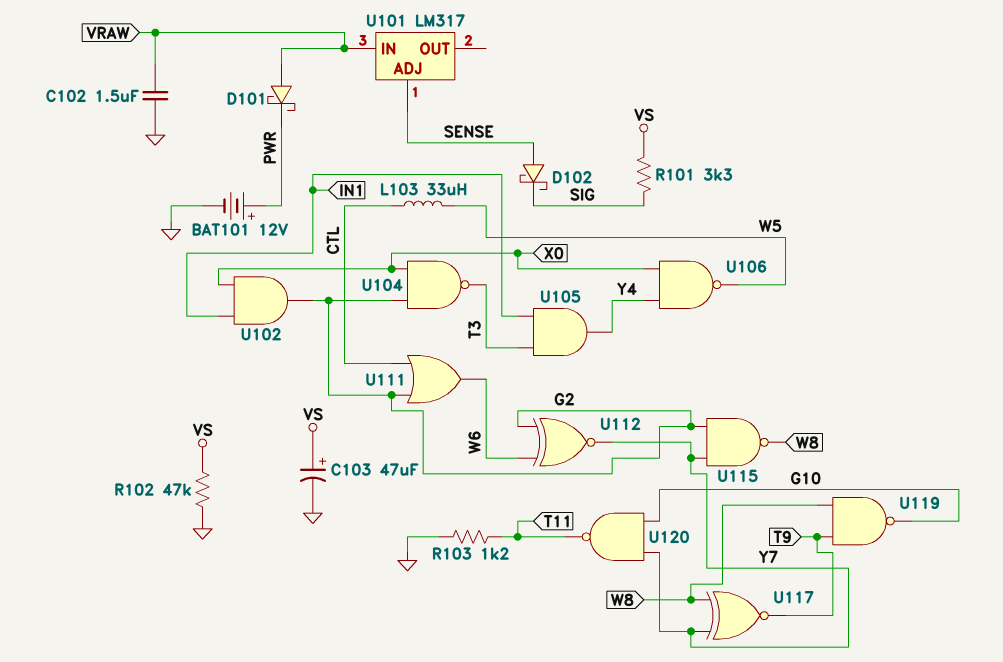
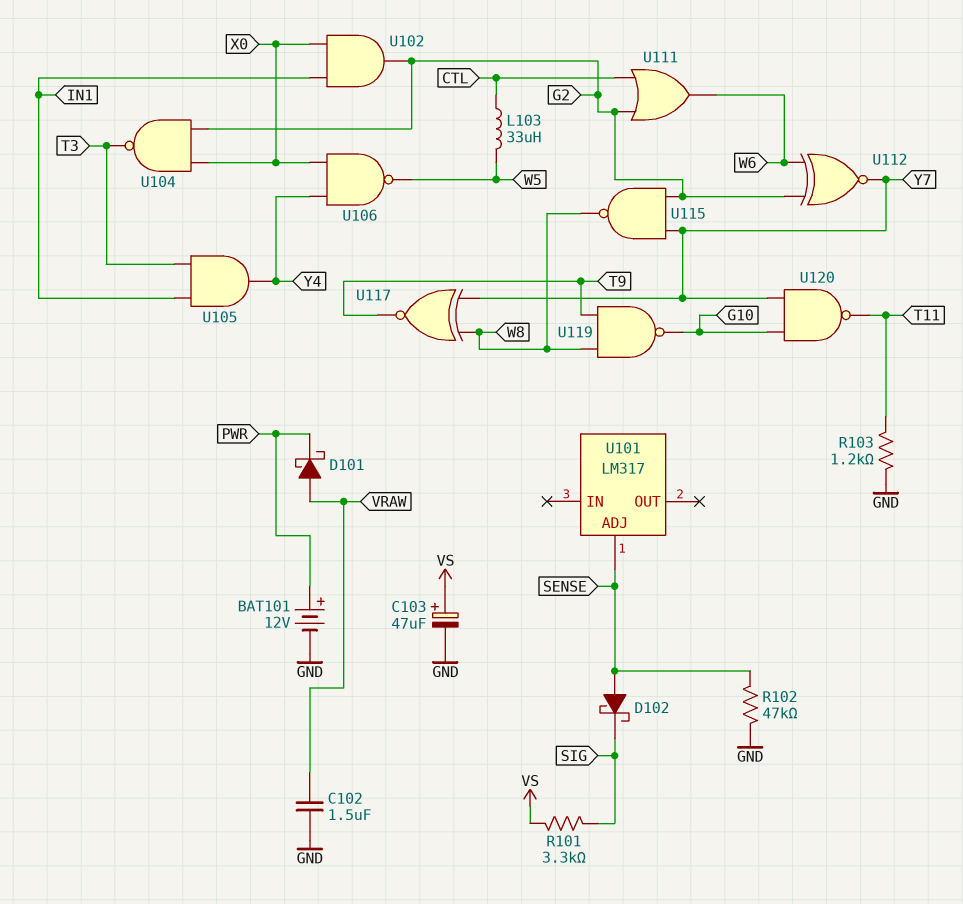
R102: 47k (GND, VS) -> 47k (GND, SENSE)
U101 pin IN: VRAW -> none

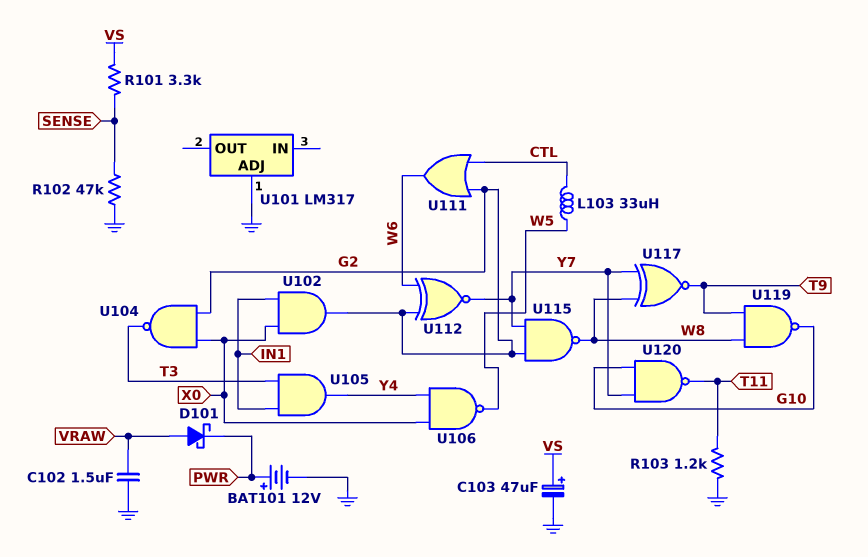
D102: schottky (A SENSE, K SIG) -> none
R101: 3.3k (SIG, VS) -> 3.3k (SENSE, VS)
U101 pin ADJ: SENSE -> GND

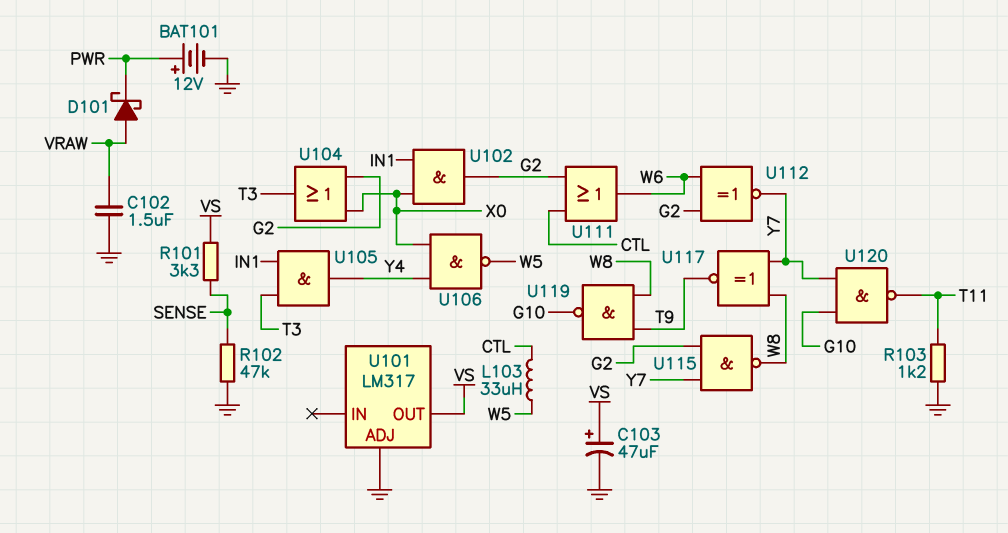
U101 pin OUT: none -> VS
U104: NAND (in G2, in X0, out T3) -> OR (in G2, in X0, out T3)

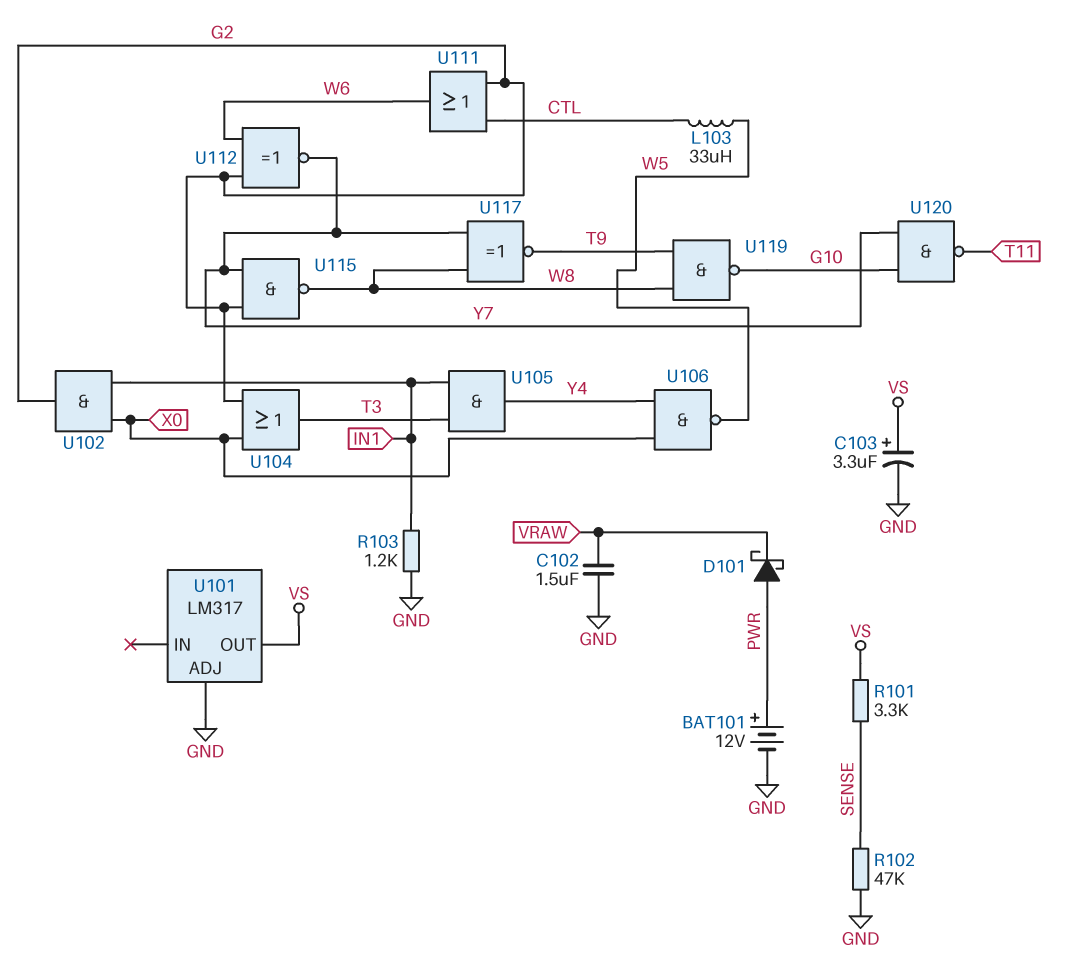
C103: 47uF (plus VS, minus GND) -> 3.3uF (plus VS, minus GND)
D101: schottky (A VRAW, K PWR) -> schottky (A PWR, K VRAW)
R103: 1.2k (GND, T11) -> 1.2k (GND, IN1)

